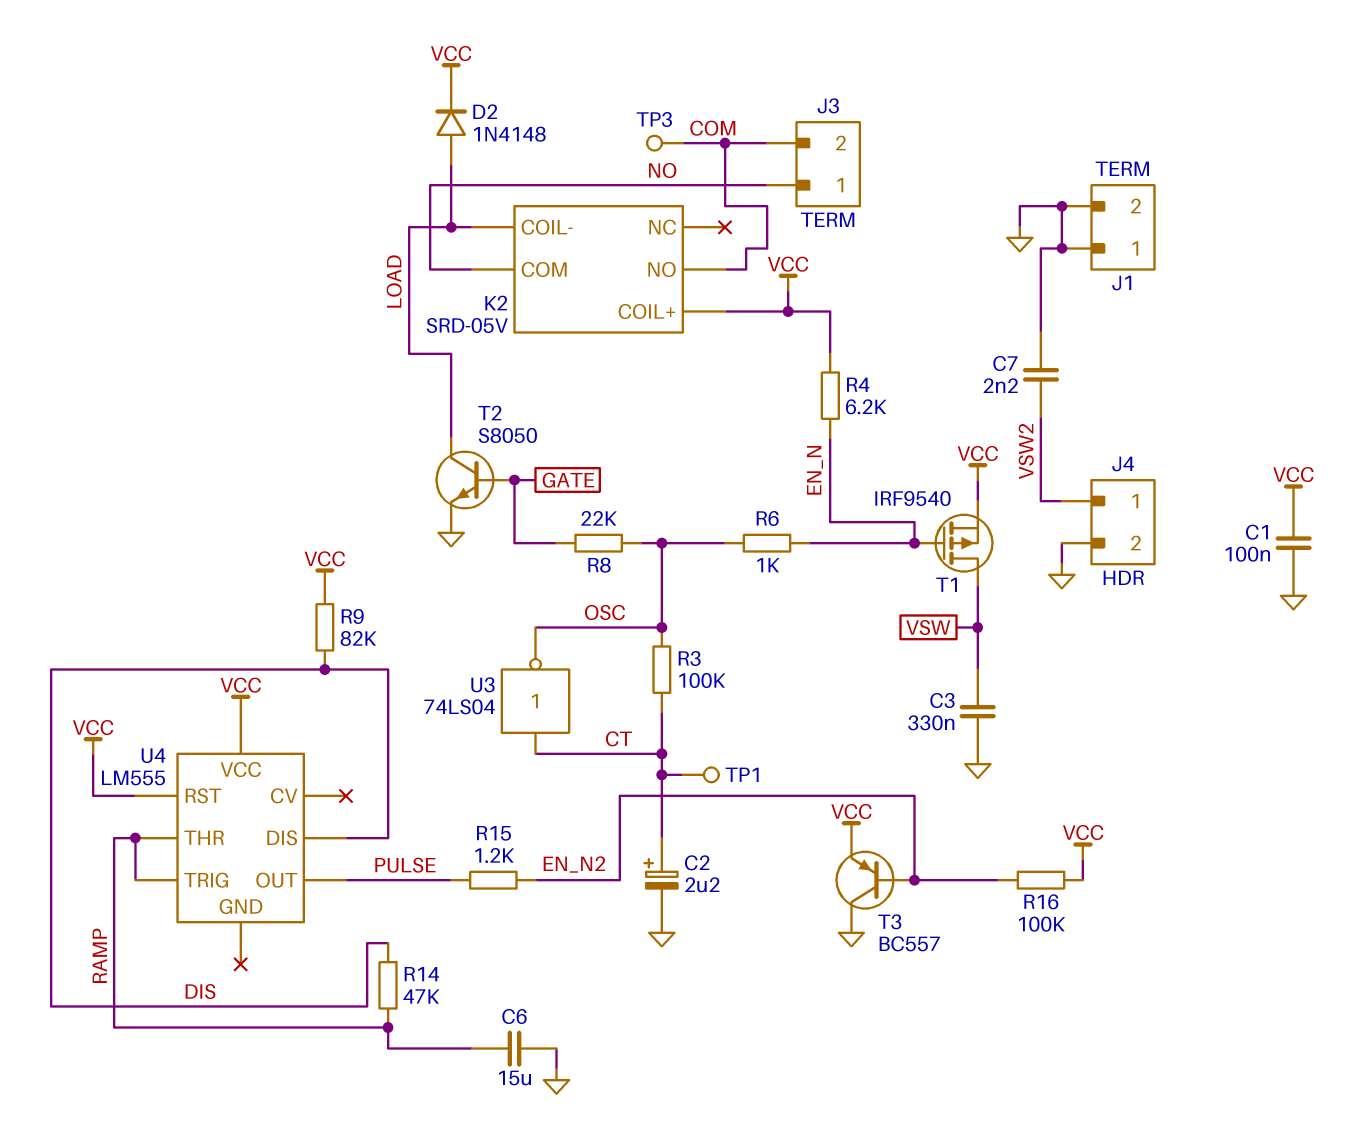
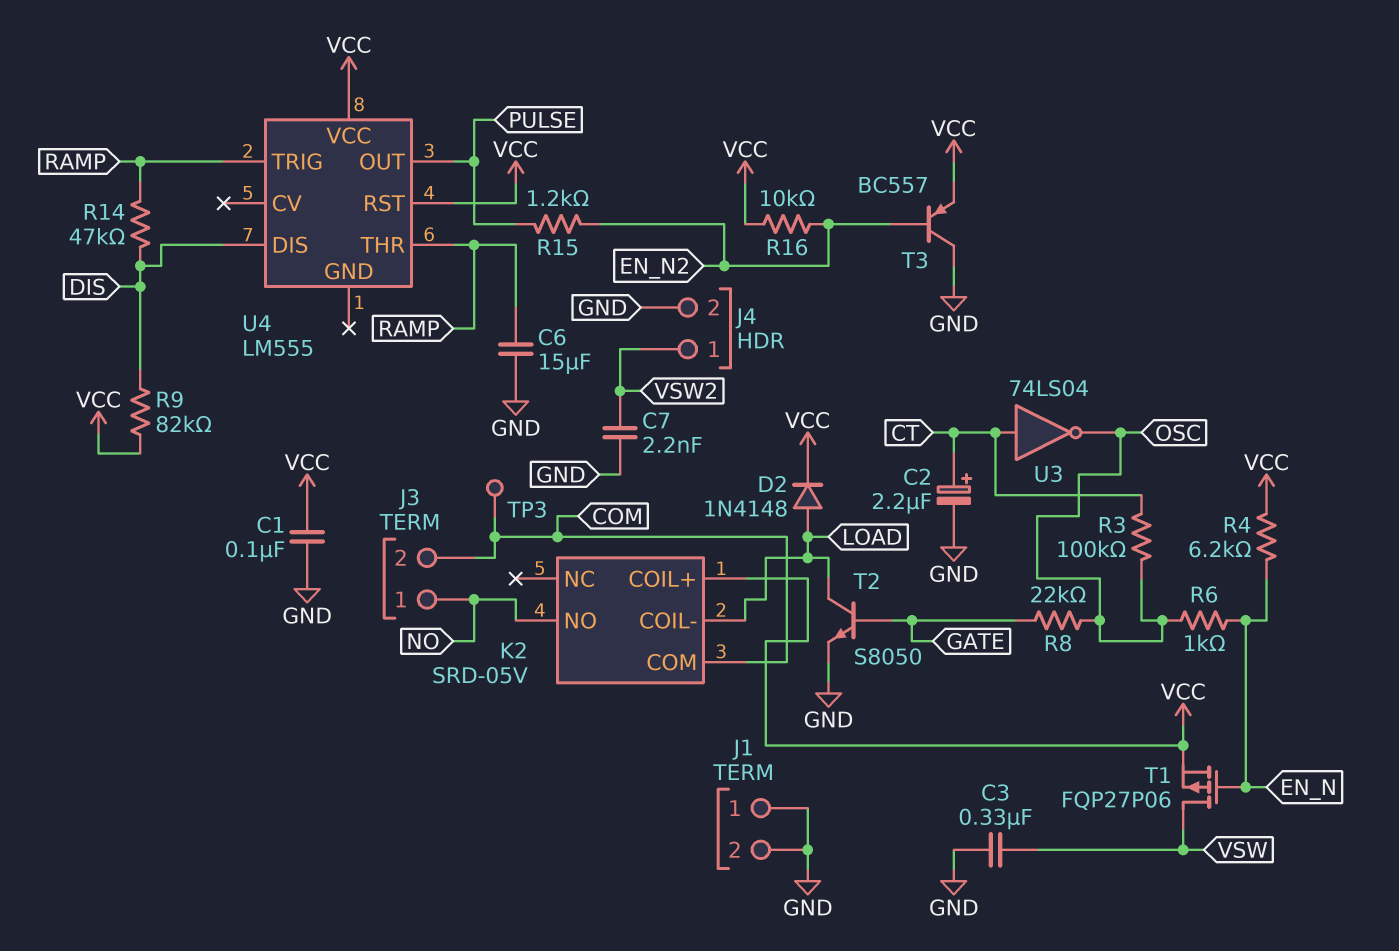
K2 pin COM: NO -> COM
K2 pin NO: COM -> NO
R16: 100k (EN_N2, VCC) -> 10k (EN_N2, VCC)
T1: PMOS IRF9540 (G EN_N, D VSW, S VCC) -> PMOS FQP27P06 (G EN_N, D VSW, S VCC)
TP1: test point (CT) -> none

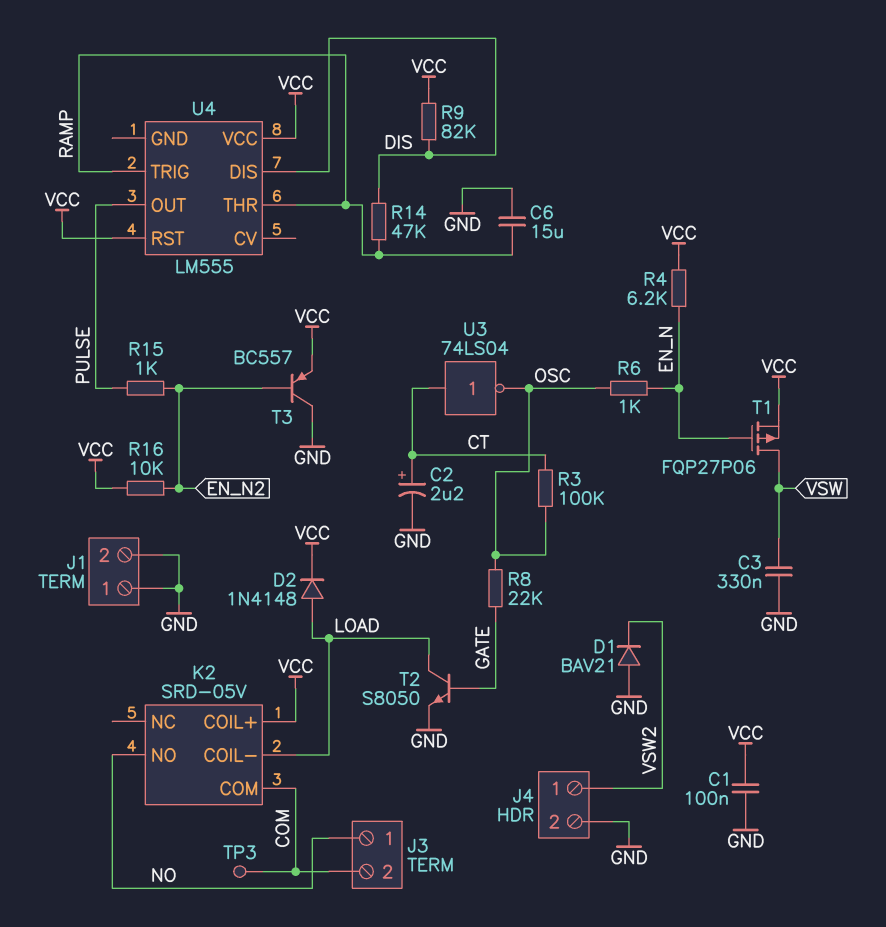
C7: 2.2nF (GND, VSW2) -> none
D1: none -> diode BAV21 (A GND, K VSW2)
R15: 1.2k (EN_N2, PULSE) -> 1k (EN_N2, PULSE)

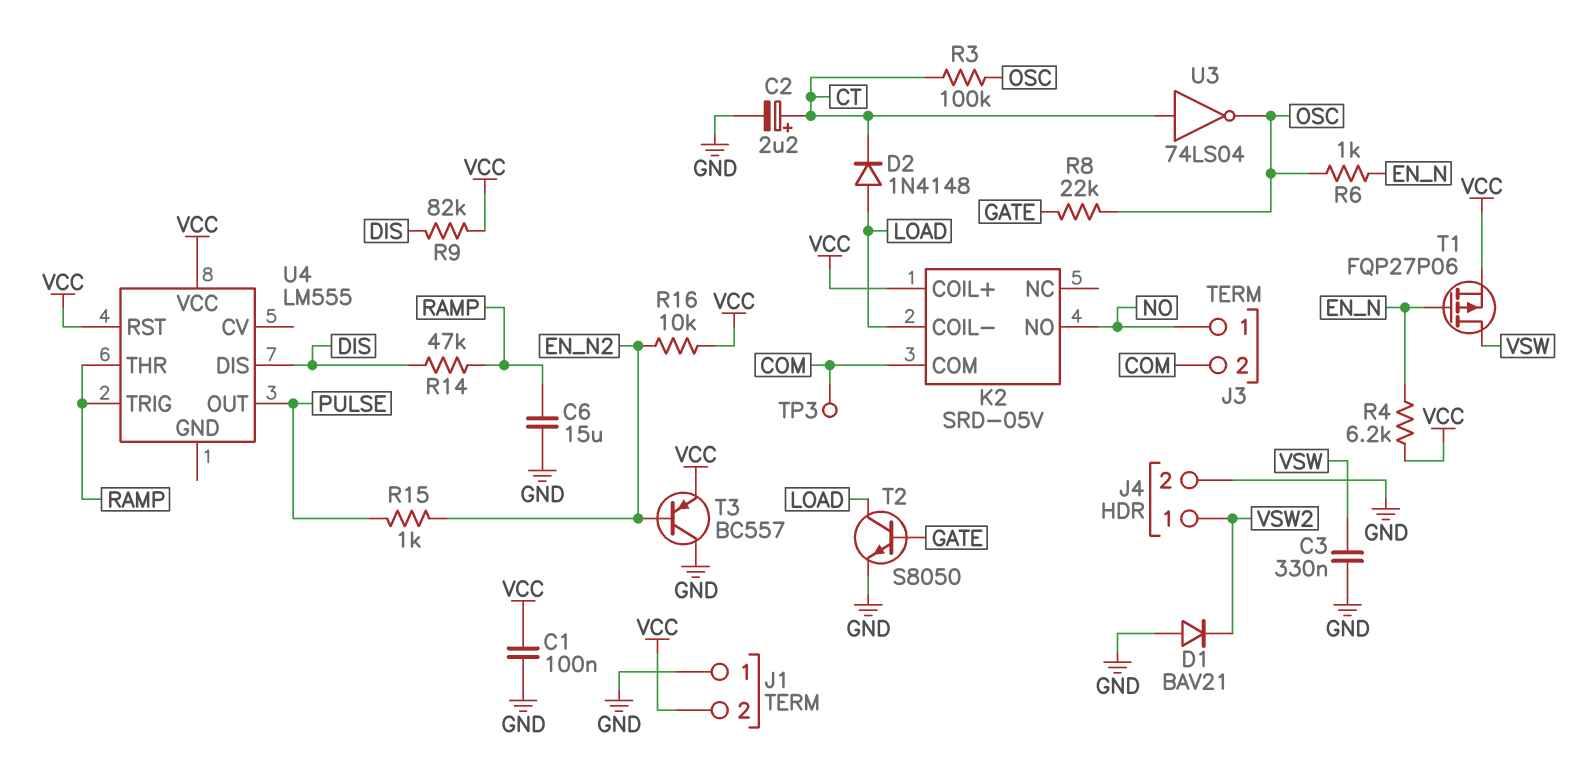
D2: diode 1N4148 (A LOAD, K VCC) -> diode 1N4148 (A LOAD, K CT)
J1 pin 2: GND -> VCC

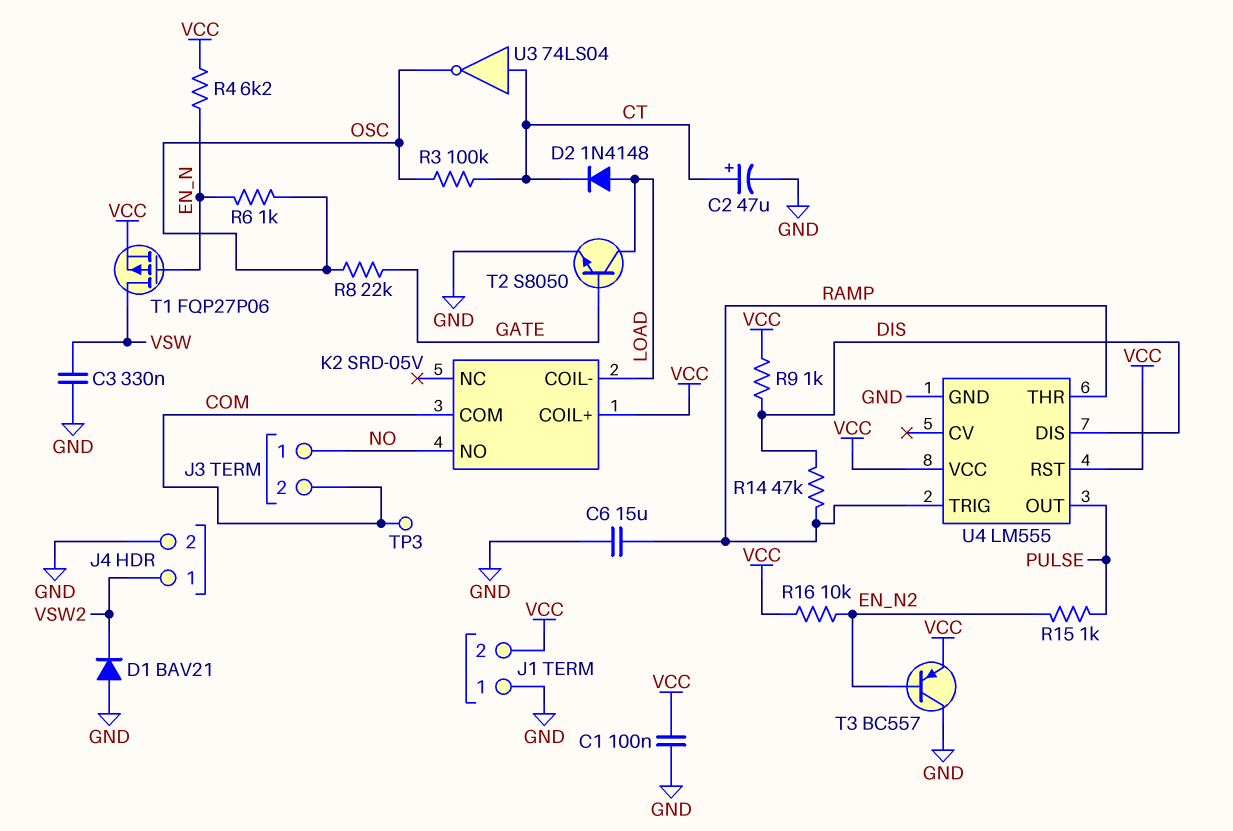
C2: 2.2uF (plus CT, minus GND) -> 47uF (plus CT, minus GND)
R9: 82k (DIS, VCC) -> 1k (DIS, VCC)
U4 pin GND: none -> GND

